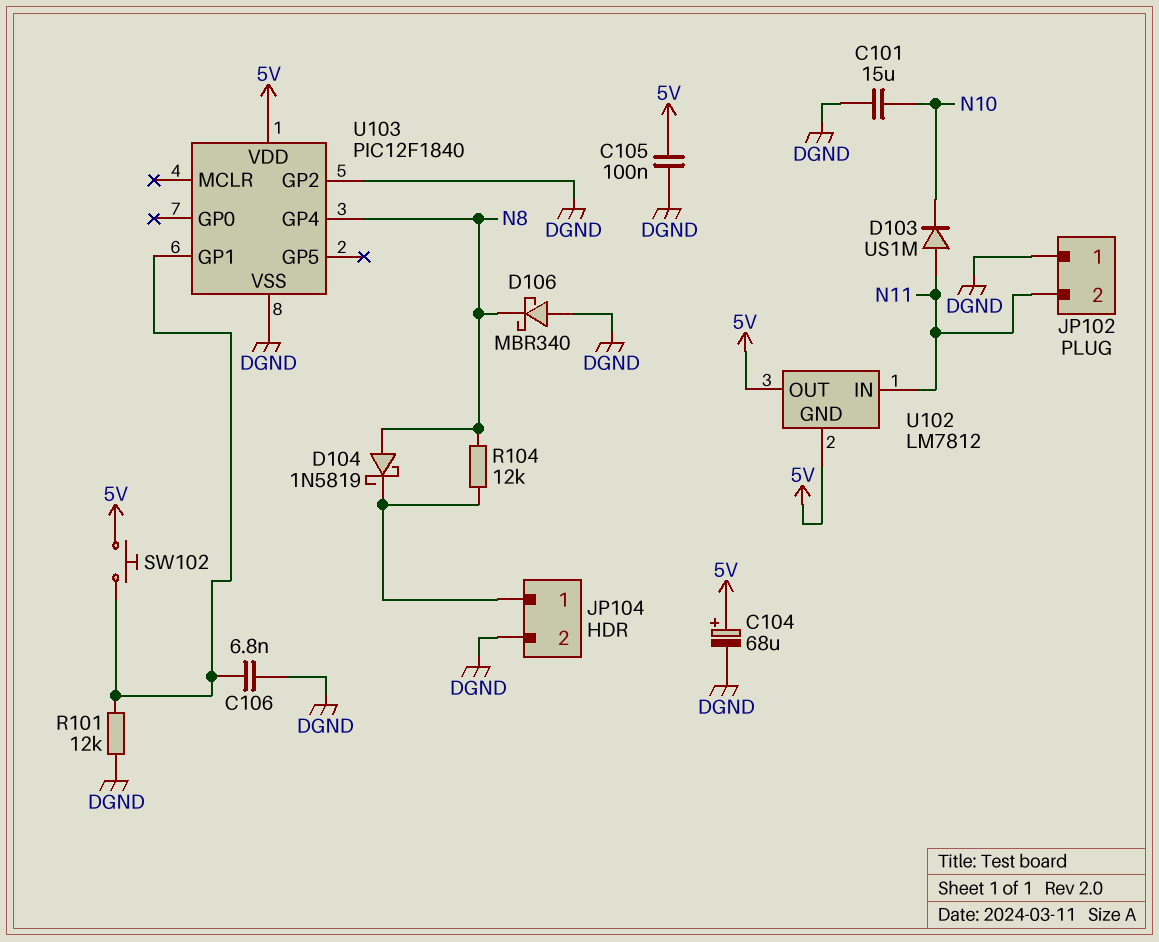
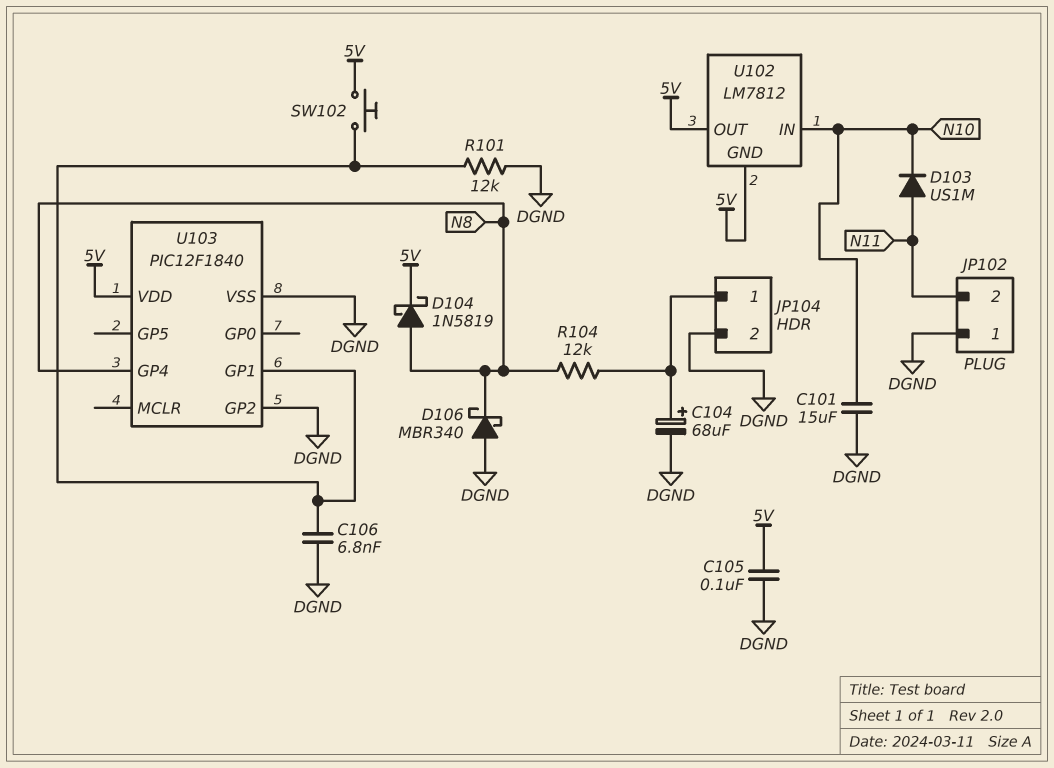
C104: 68uF (plus 5V, minus DGND) -> 68uF (plus JP104/1, minus DGND)
D104: schottky 1N5819 (A N8, K JP104/1) -> schottky 1N5819 (A N8, K 5V)
U102 pin IN: N11 -> N10

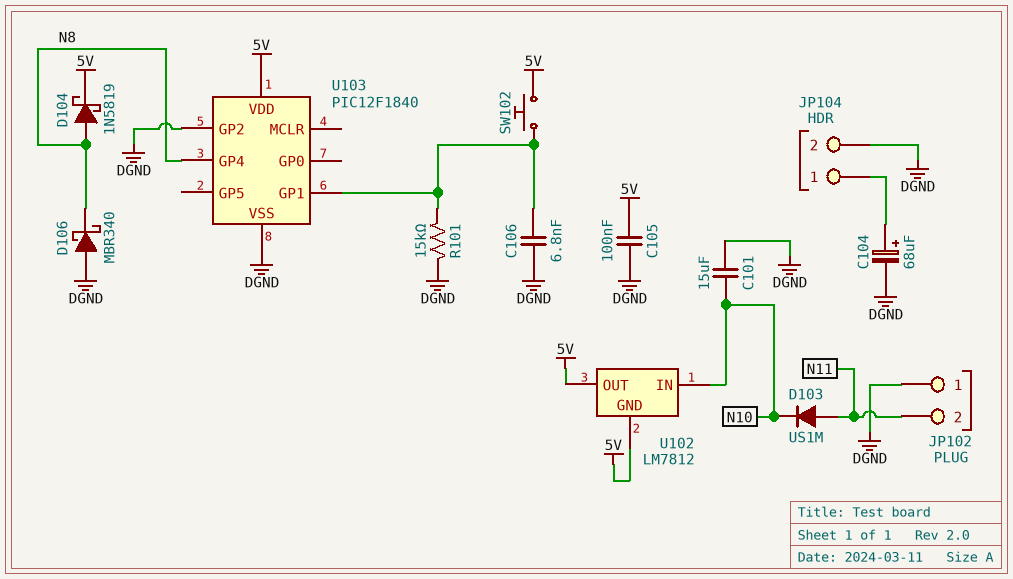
R101: 12k (DGND, U103/GP1) -> 15k (DGND, U103/GP1)
R104: 12k (JP104/1, N8) -> none

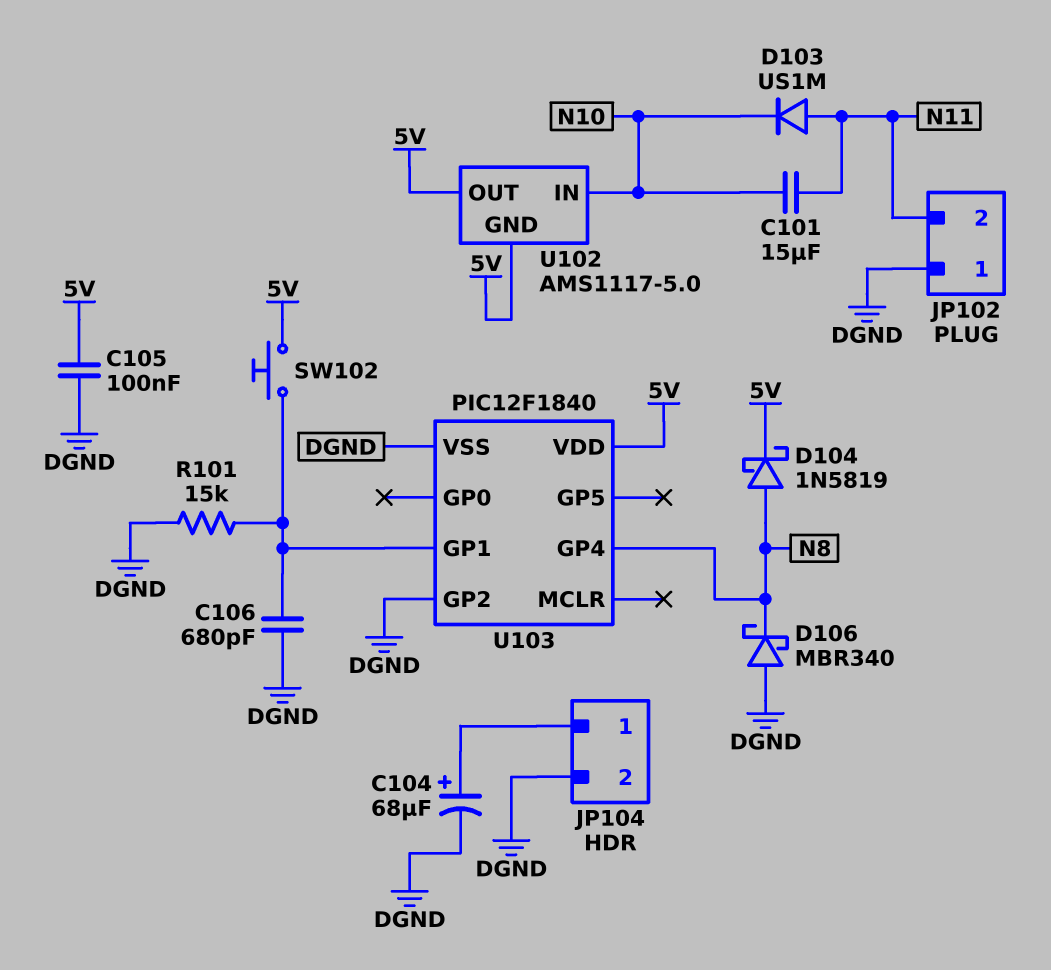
C101: 15uF (DGND, N10) -> 15uF (N10, N11)
C106: 6.8nF (DGND, U103/GP1) -> 680pF (DGND, U103/GP1)
U102: LM7812 -> AMS1117-5.0

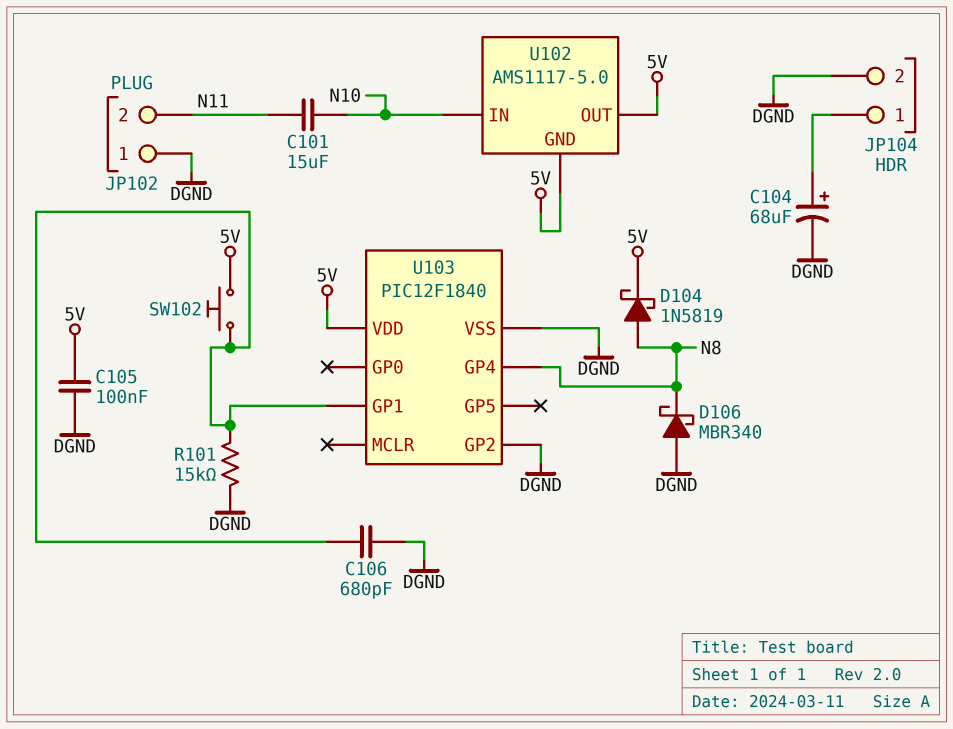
D103: diode US1M (A N11, K N10) -> none

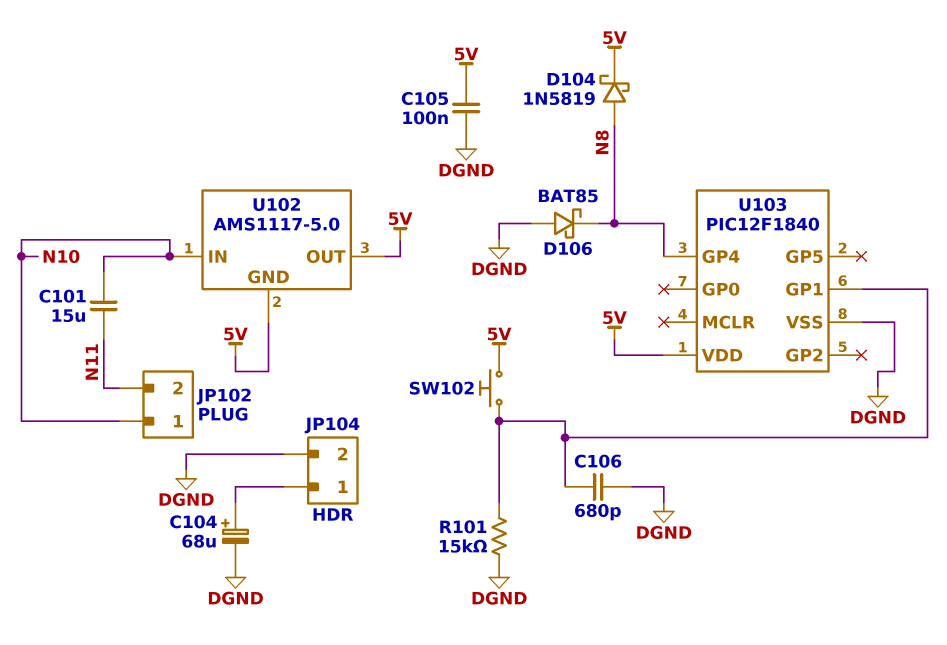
D106: schottky MBR340 (A DGND, K N8) -> schottky BAT85 (A DGND, K N8)
JP102 pin 1: DGND -> N10
U103 pin GP2: DGND -> none

